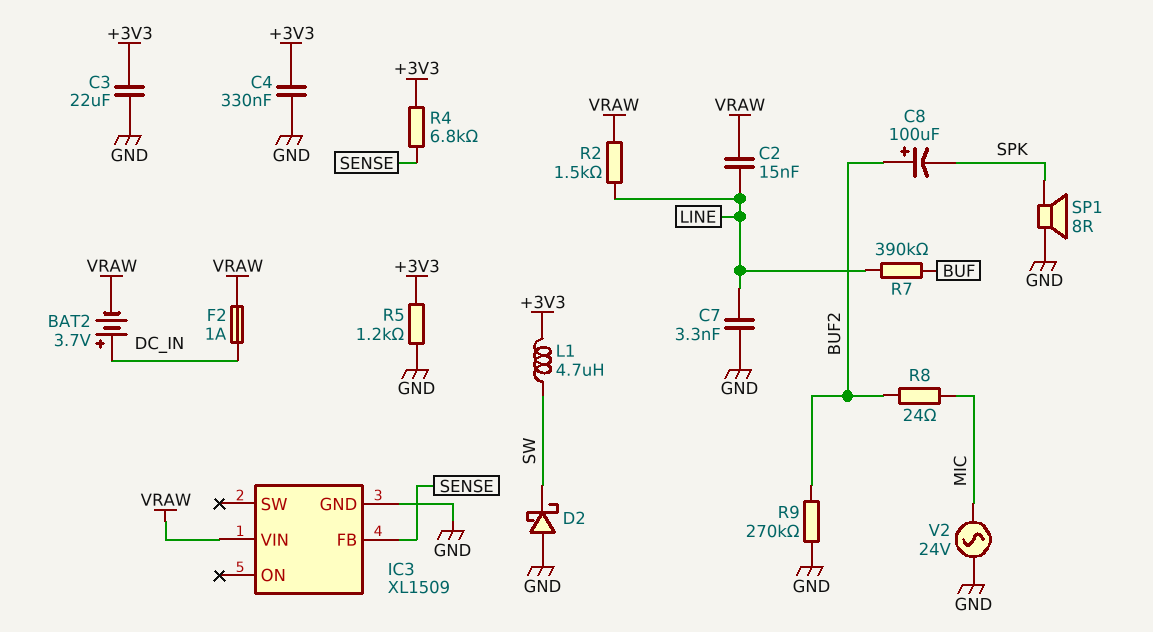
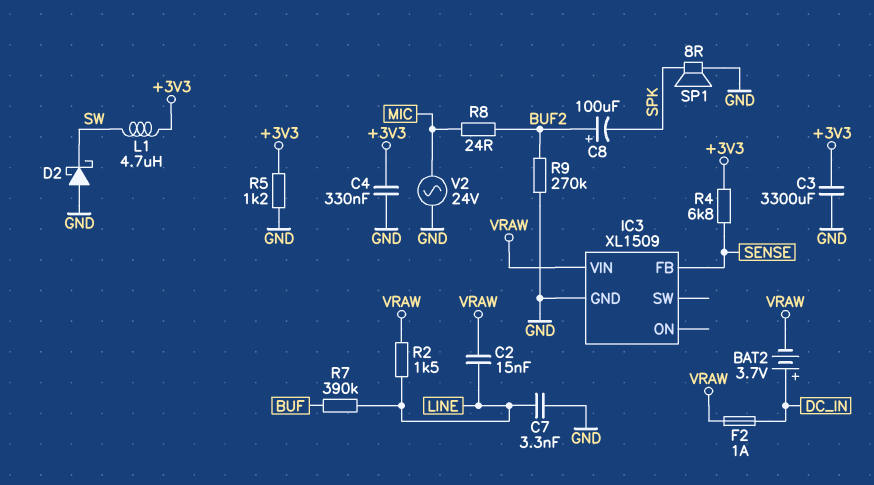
C3: 22uF (+3V3, GND) -> 3300uF (+3V3, GND)

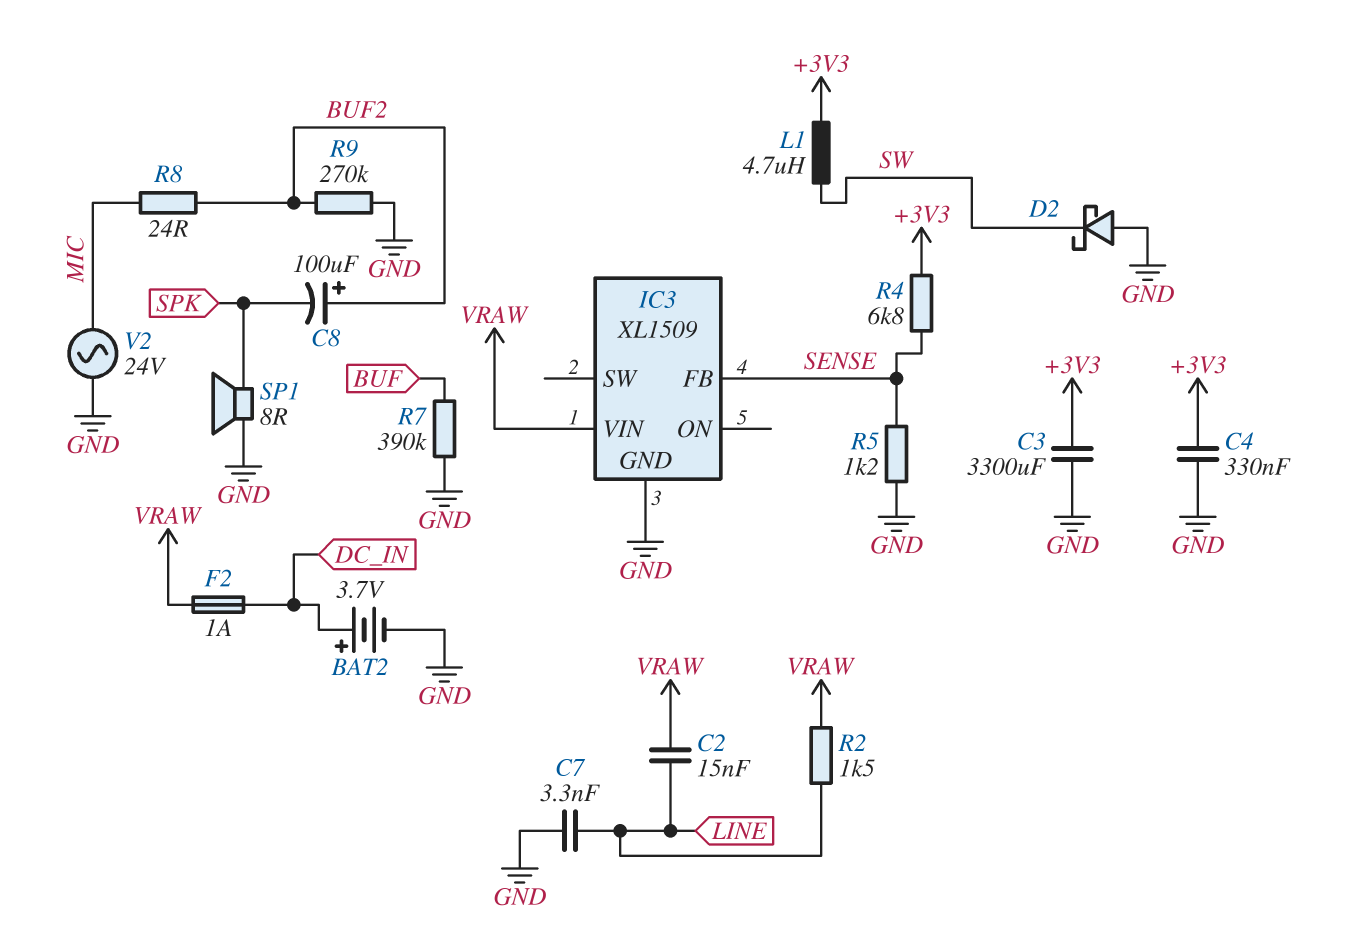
BAT2: 3.7V (plus DC_IN, minus VRAW) -> 3.7V (plus DC_IN, minus GND)
R5: 1.2k (+3V3, GND) -> 1.2k (GND, SENSE)
R7: 390k (BUF, LINE) -> 390k (BUF, GND)

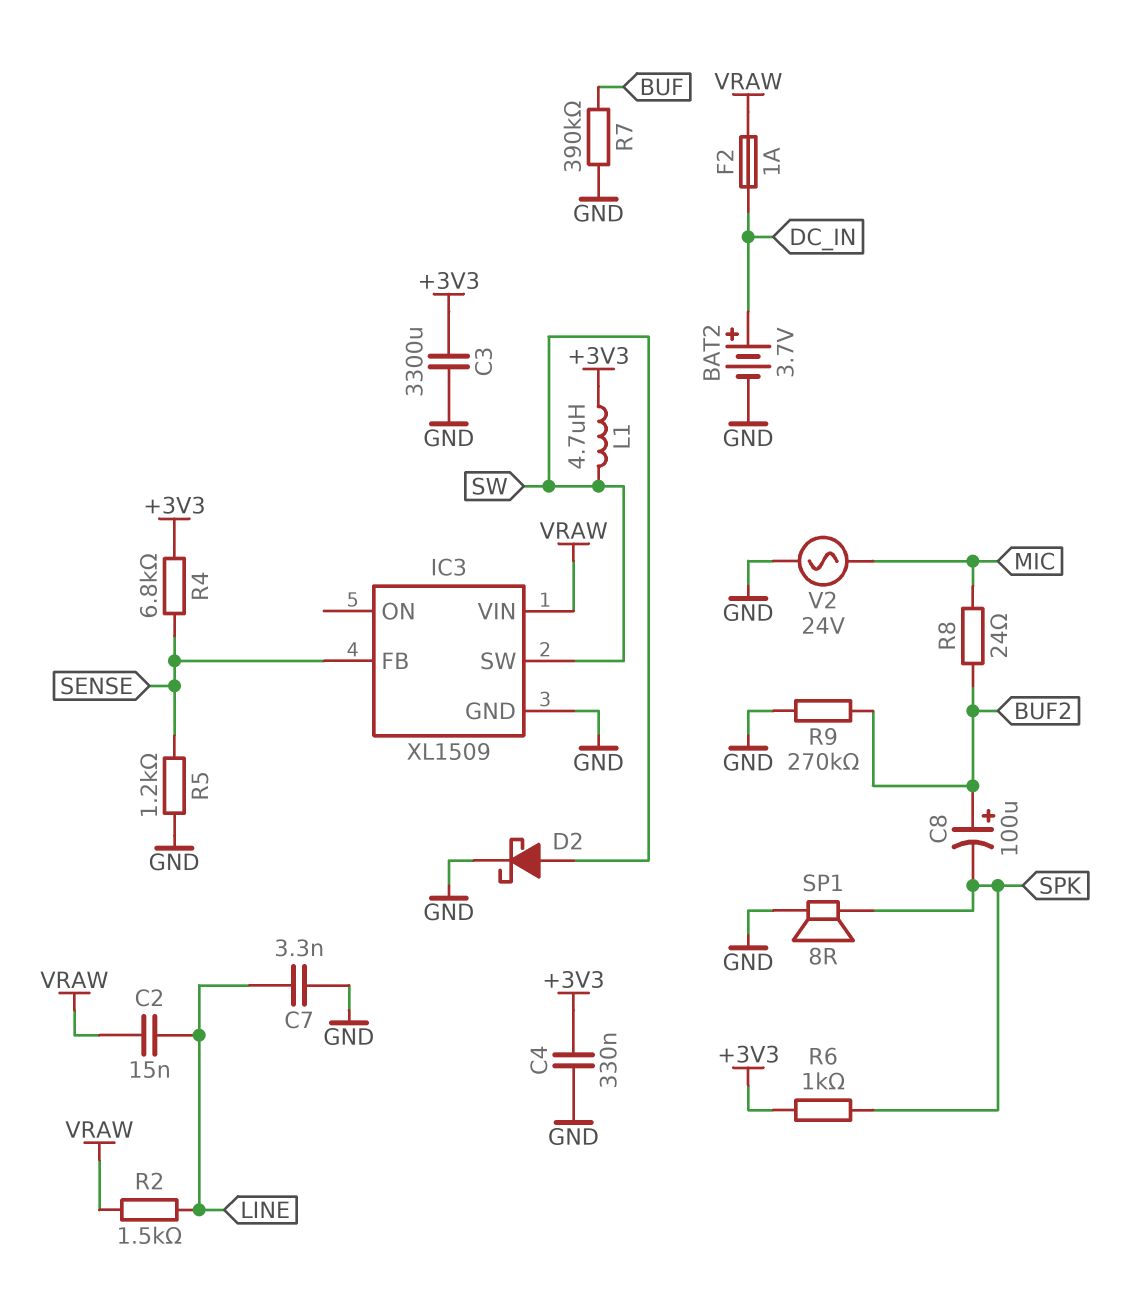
D2: schottky (A GND, K SW) -> schottky (A SW, K GND)
IC3 pin SW: none -> SW
R6: none -> 1k (+3V3, SPK)

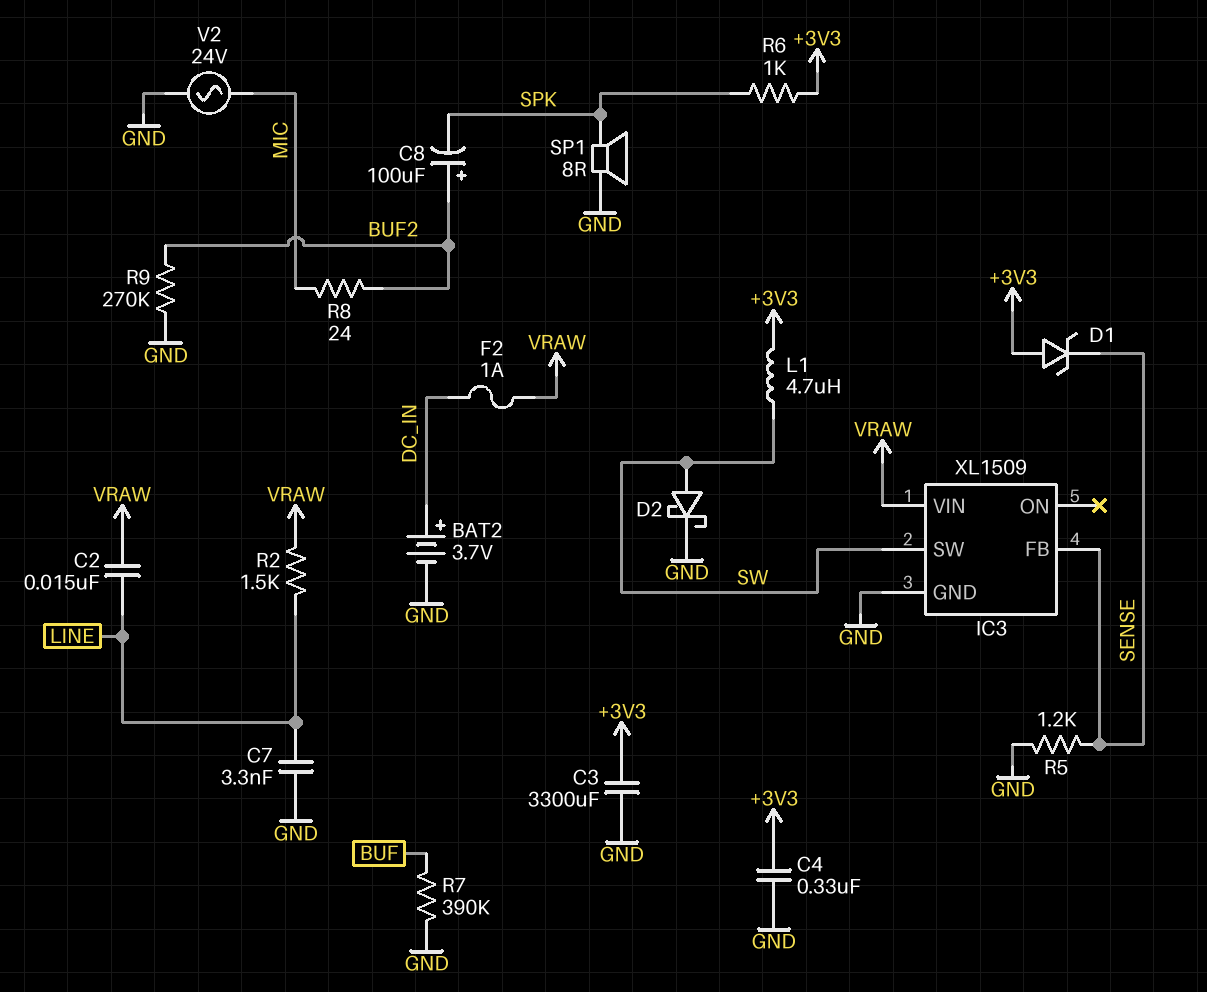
D1: none -> zener (A +3V3, K SENSE)
R4: 6.8k (+3V3, SENSE) -> none

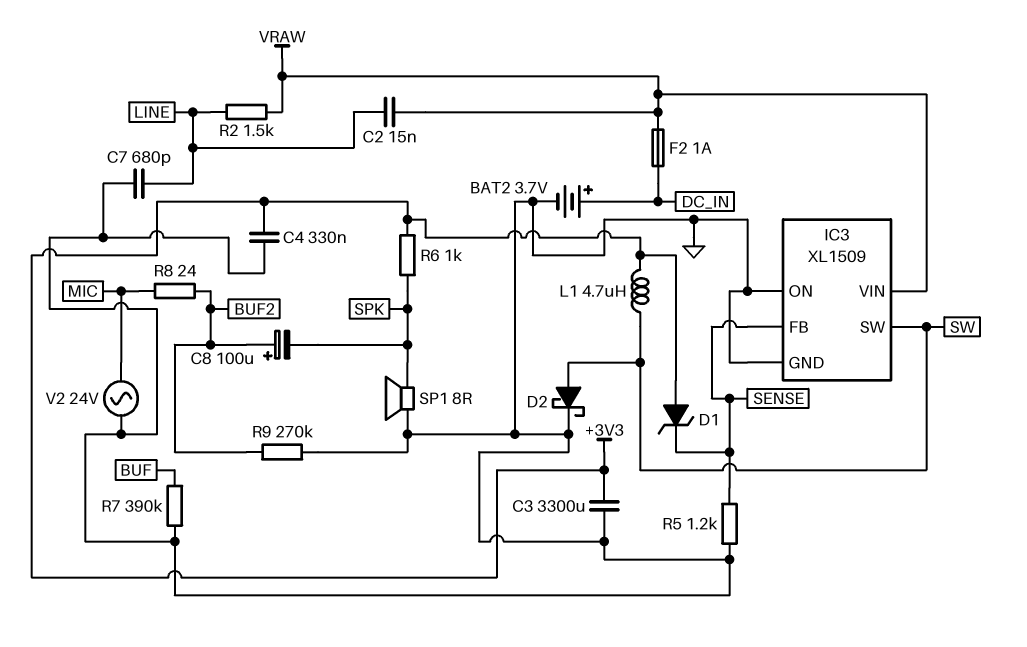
C7: 3.3nF (GND, LINE) -> 680pF (GND, LINE)
IC3 pin ON: none -> GND

